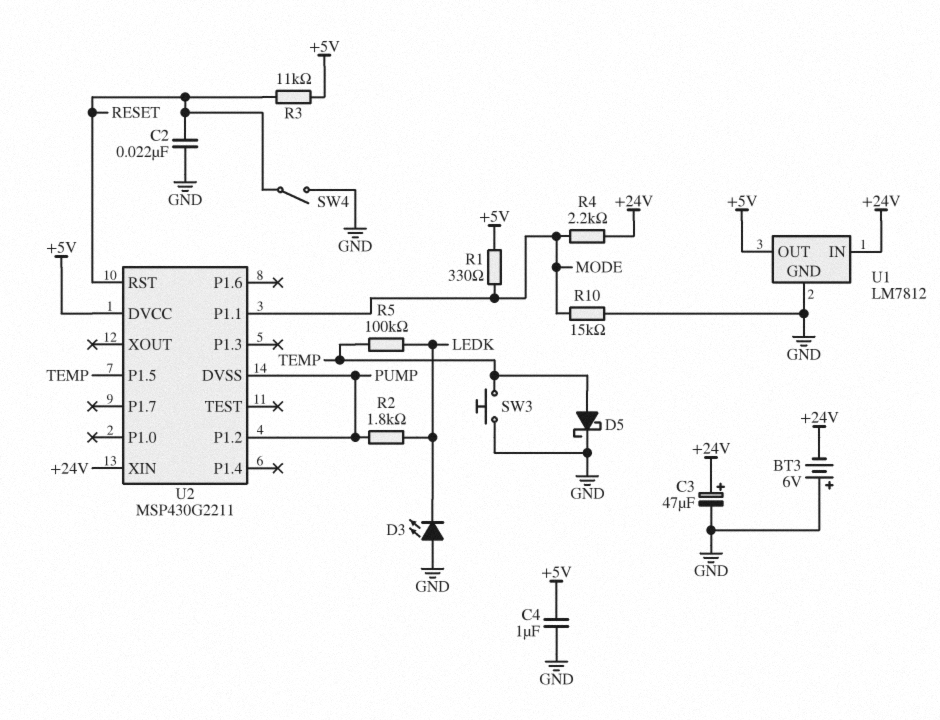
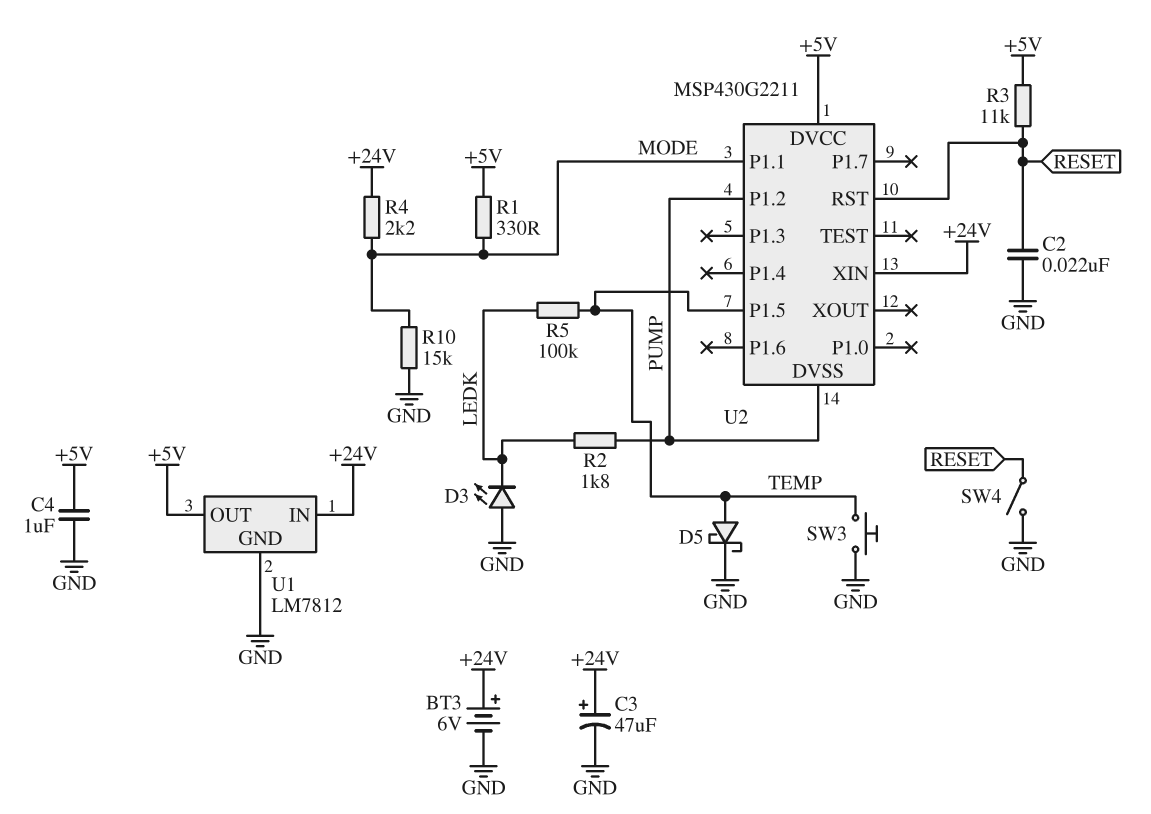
BT3: 6V (plus GND, minus +24V) -> 6V (plus +24V, minus GND)

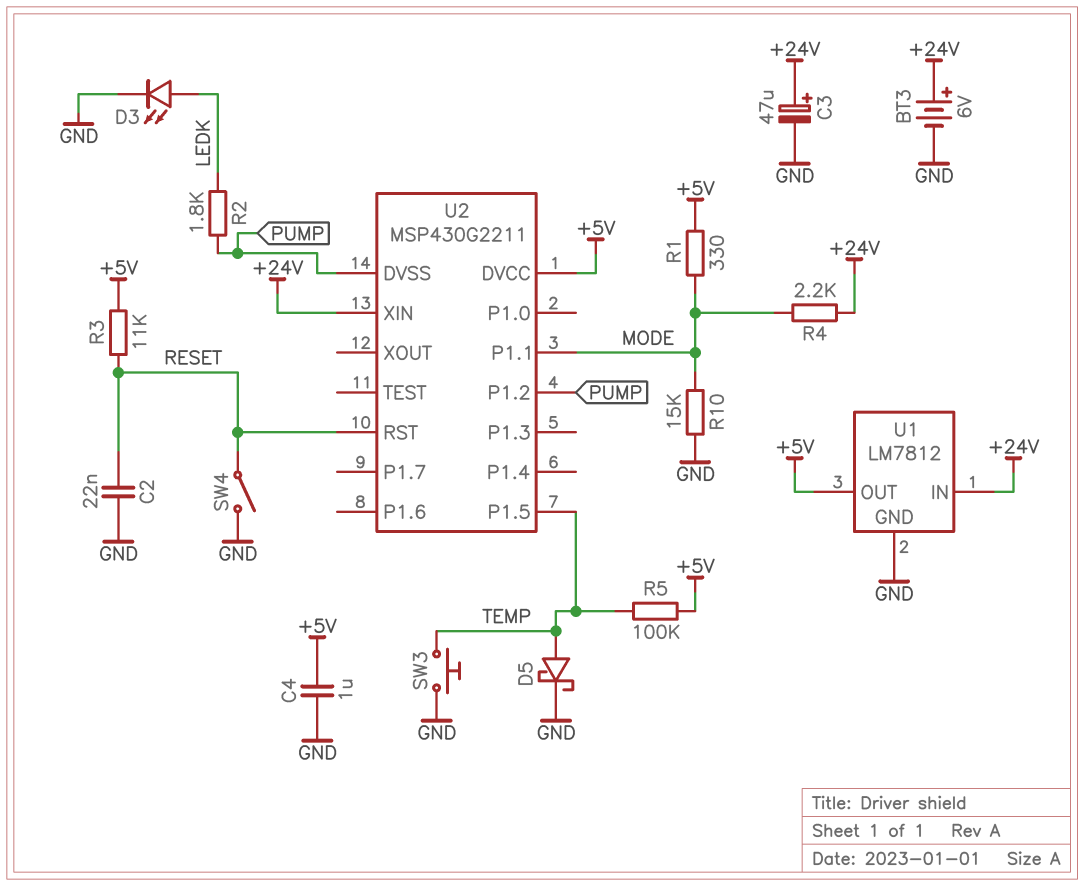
D3: LED (A GND, K LEDK) -> LED (A LEDK, K GND)
R5: 100k (LEDK, TEMP) -> 100k (+5V, TEMP)

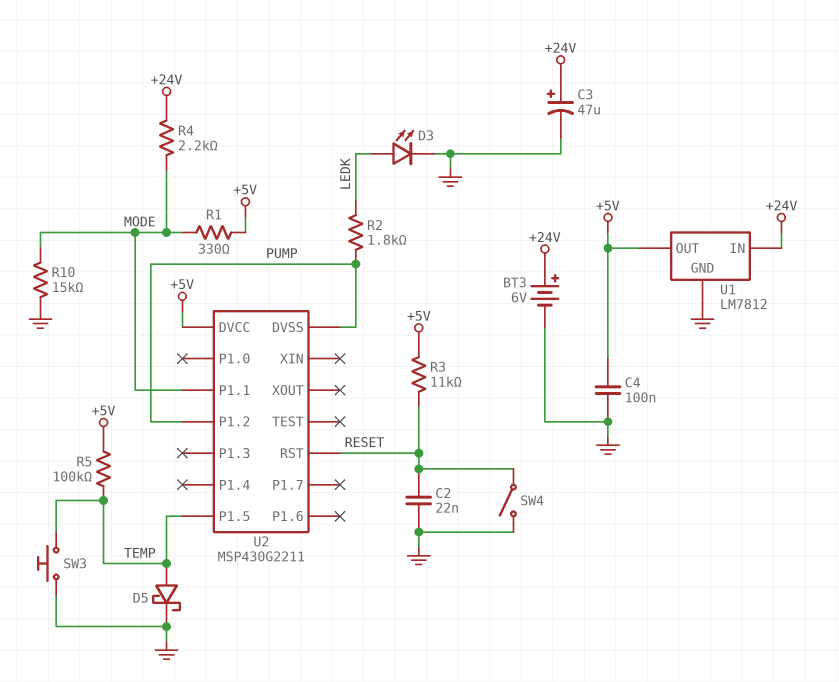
C4: 1uF (+5V, GND) -> 100nF (+5V, GND)
U2 pin XIN: +24V -> none

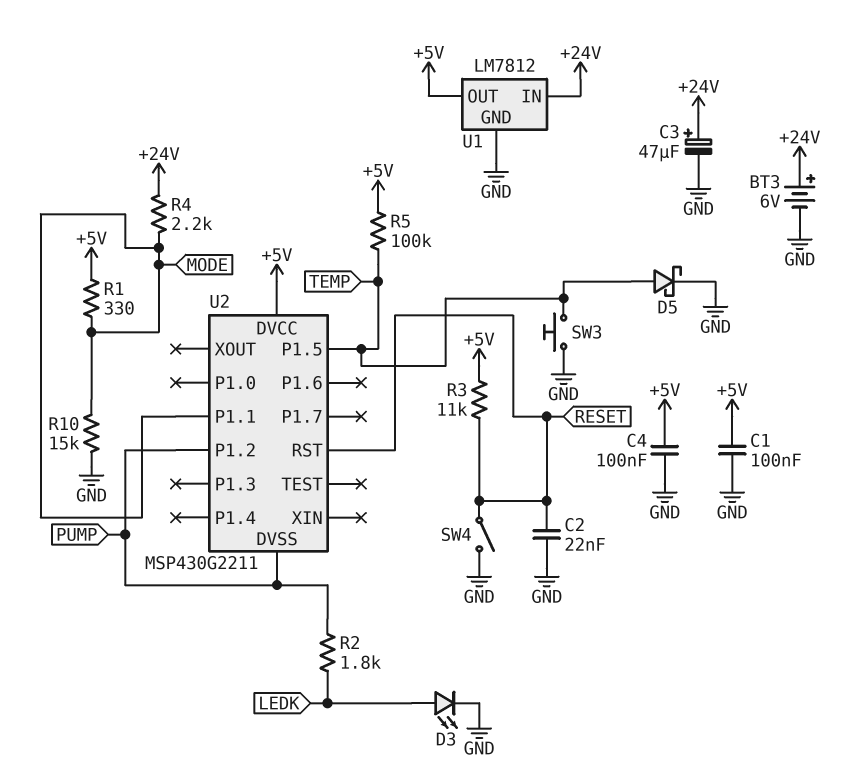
C1: none -> 100nF (+5V, GND)

